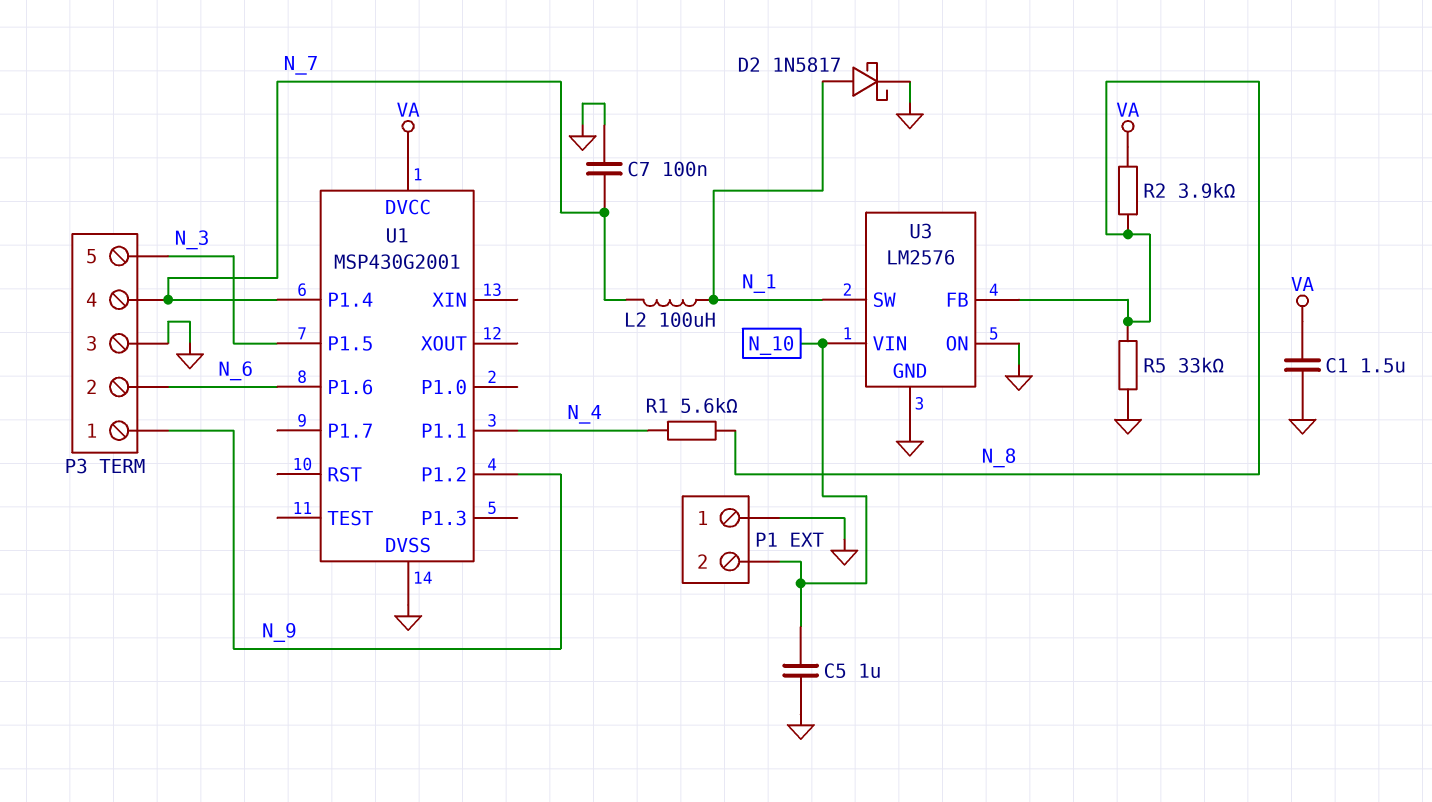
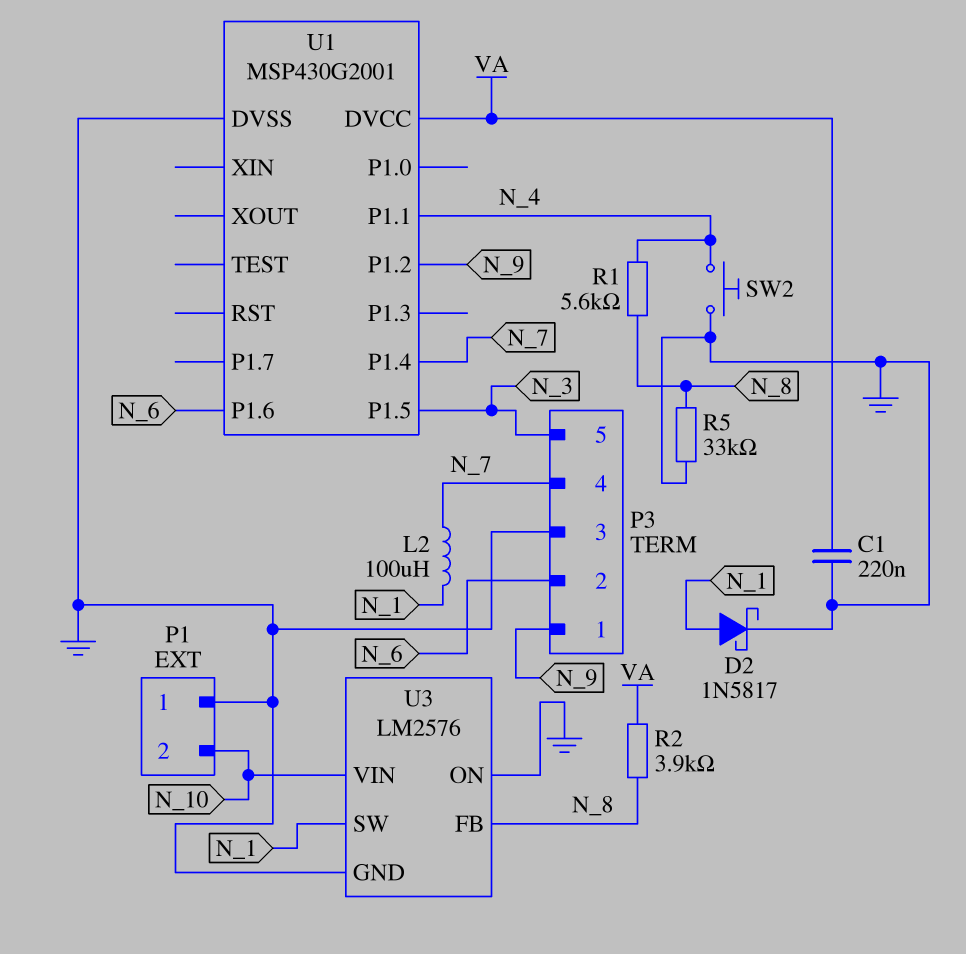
C1: 1.5uF (GND, VA) -> 220nF (GND, VA)
C5: 1uF (GND, N_10) -> none
C7: 100nF (GND, N_7) -> none
SW2: none -> button (GND, N_4)

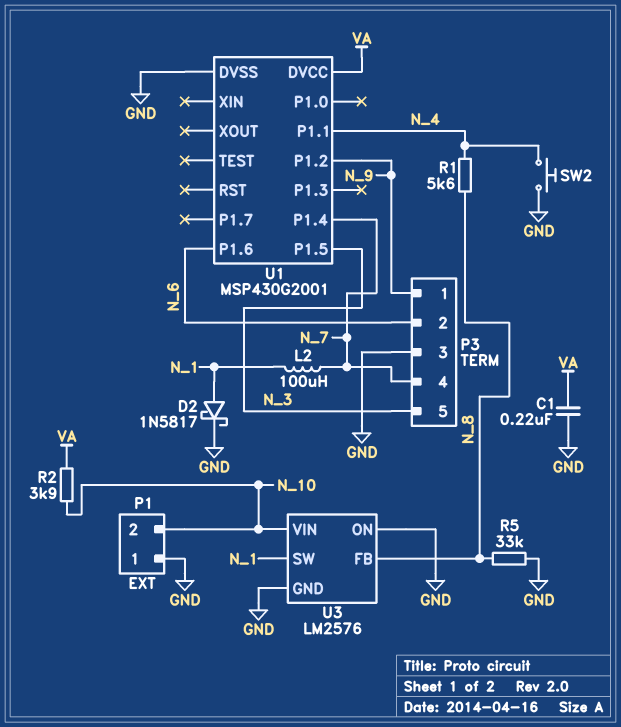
R2: 3.9k (N_8, VA) -> 3.9k (N_10, VA)

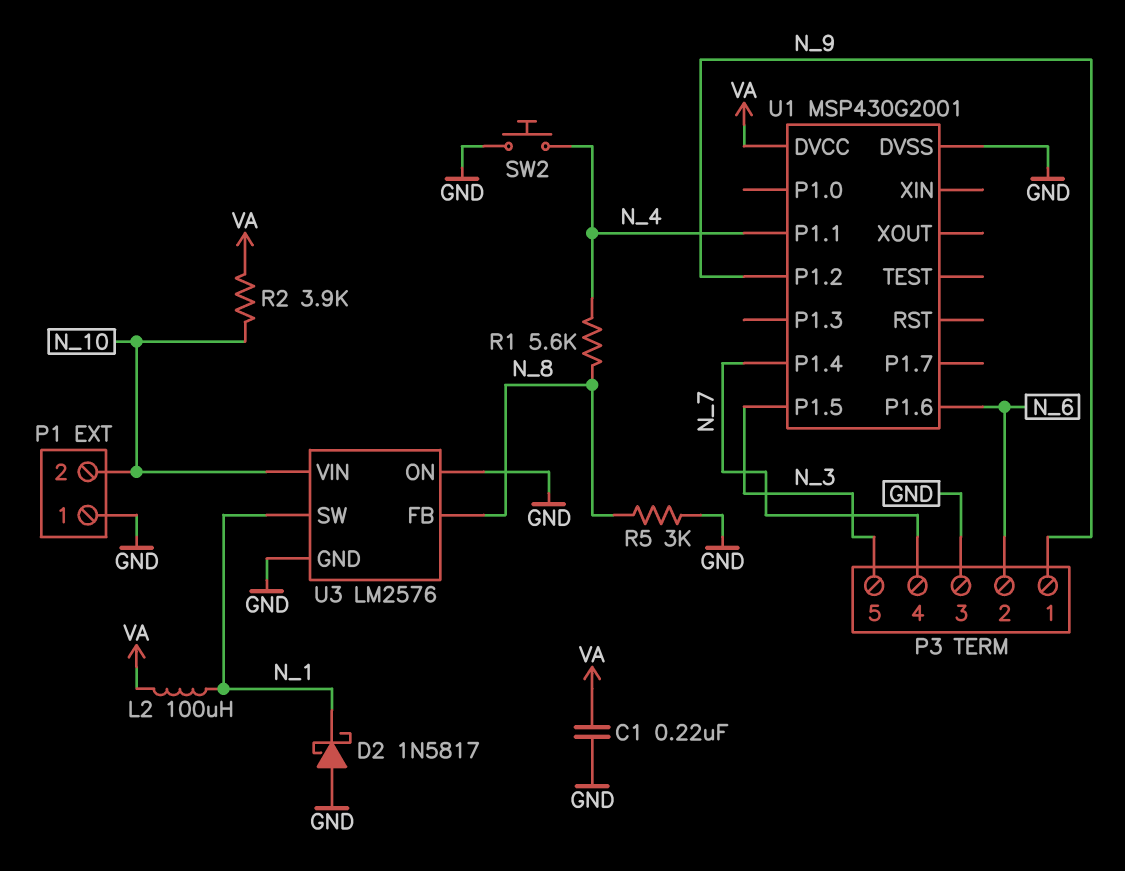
D2: schottky 1N5817 (A N_1, K GND) -> schottky 1N5817 (A GND, K N_1)
L2: 100uH (N_1, N_7) -> 100uH (N_1, VA)
R5: 33k (GND, N_8) -> 3k (GND, N_8)

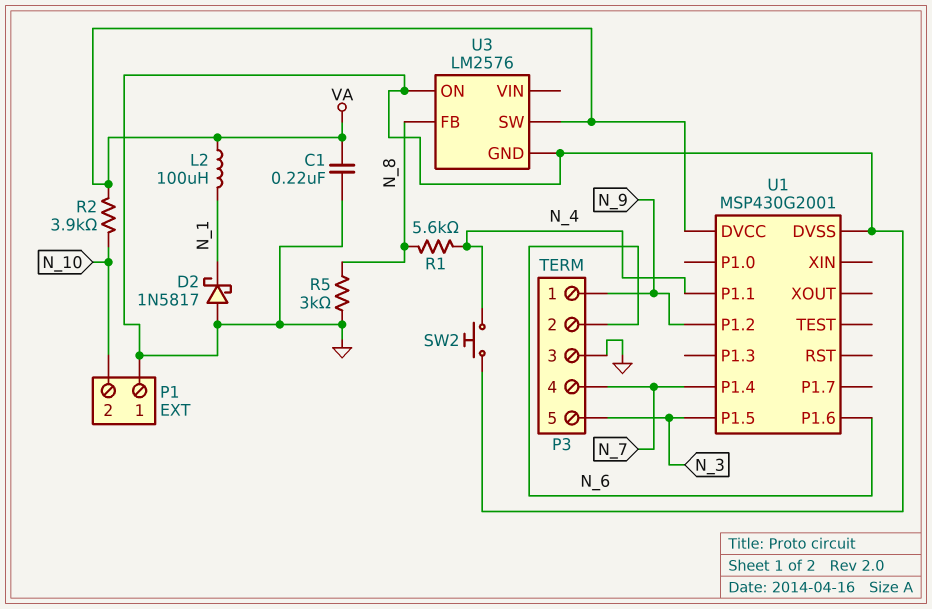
U3 pin SW: N_1 -> VA
U3 pin VIN: N_10 -> none

